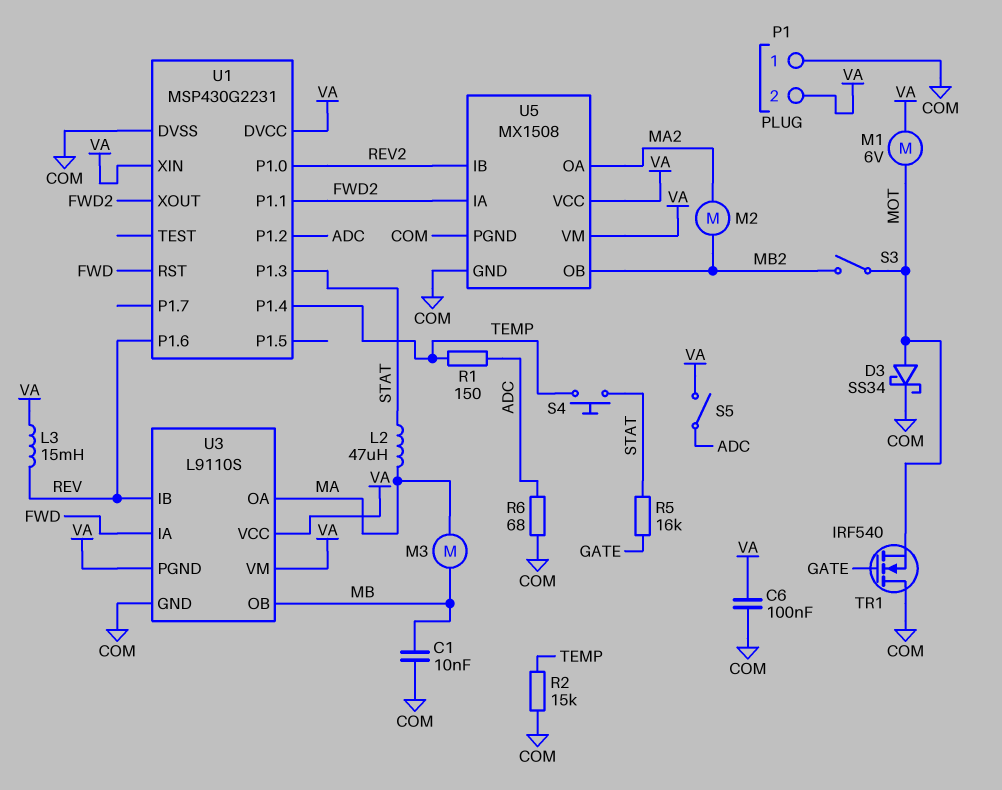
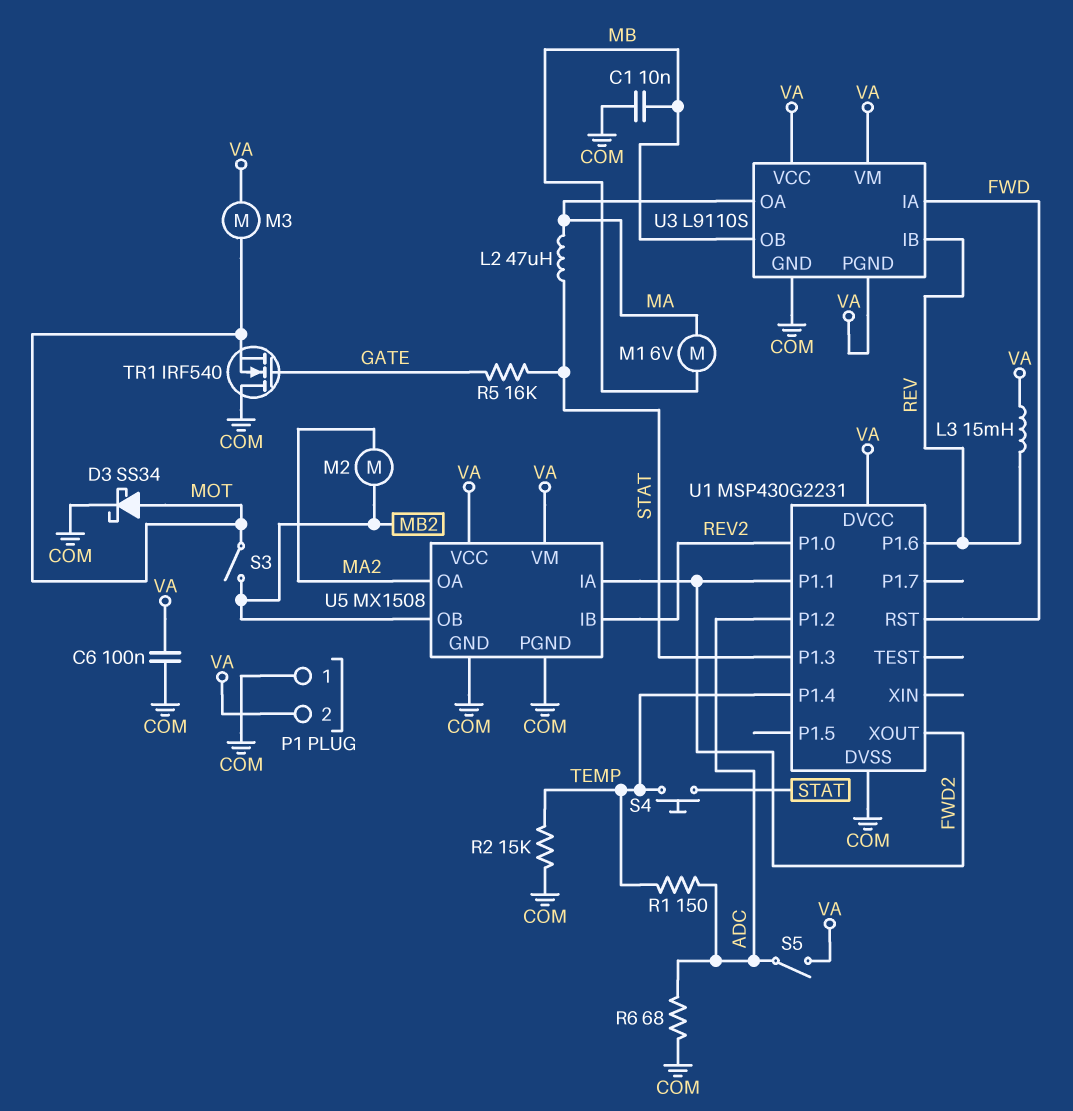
M1: motor 6V (MOT, VA) -> motor 6V (MA, MB)
M3: motor (MA, MB) -> motor (MOT, VA)
U1 pin XIN: VA -> none

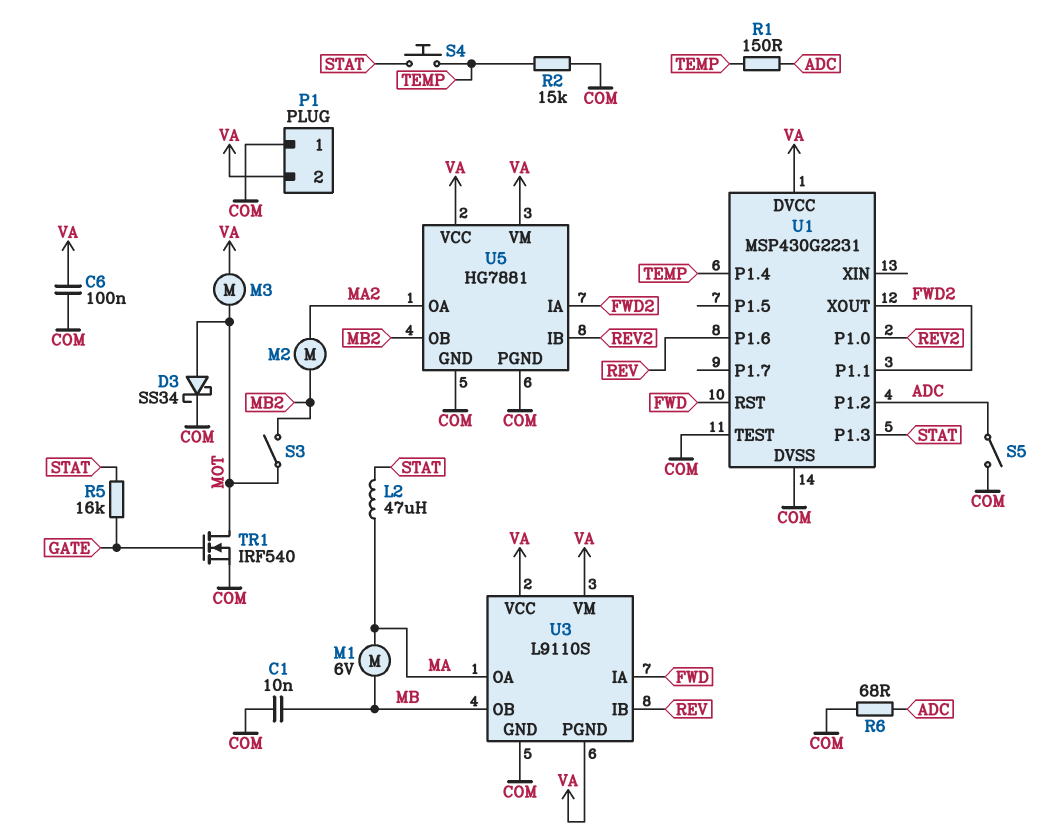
L3: 15mH (REV, VA) -> none
S5: switch (ADC, VA) -> switch (ADC, COM)
TR1: NMOS IRF540 (G GATE, D COM, S MOT) -> NMOS IRF540 (G GATE, D MOT, S COM)
U1 pin TEST: none -> COM
U5: MX1508 -> HG7881

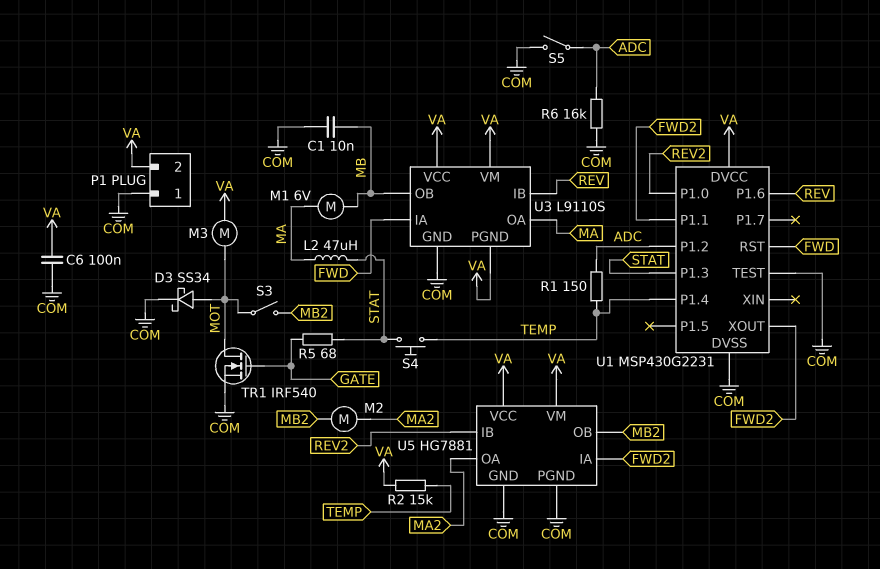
R2: 15k (COM, TEMP) -> 15k (TEMP, VA)
R5: 16k (GATE, STAT) -> 68 (GATE, STAT)
R6: 68 (ADC, COM) -> 16k (ADC, COM)

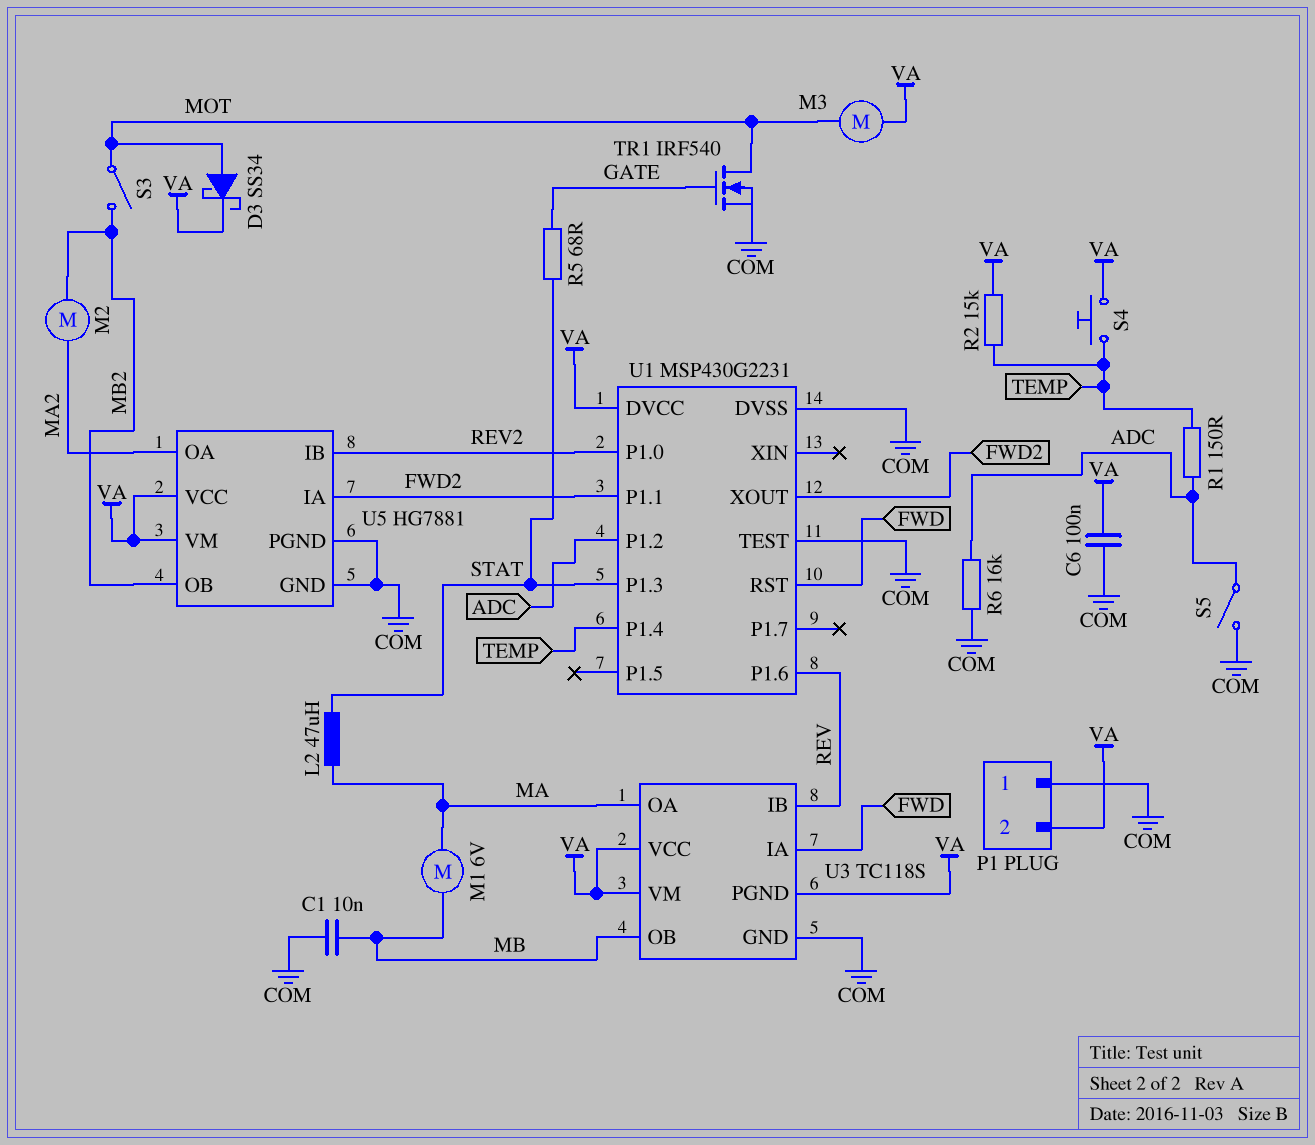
D3: schottky SS34 (A MOT, K COM) -> schottky SS34 (A MOT, K VA)
S4: button (STAT, TEMP) -> button (TEMP, VA)
U3: L9110S -> TC118S

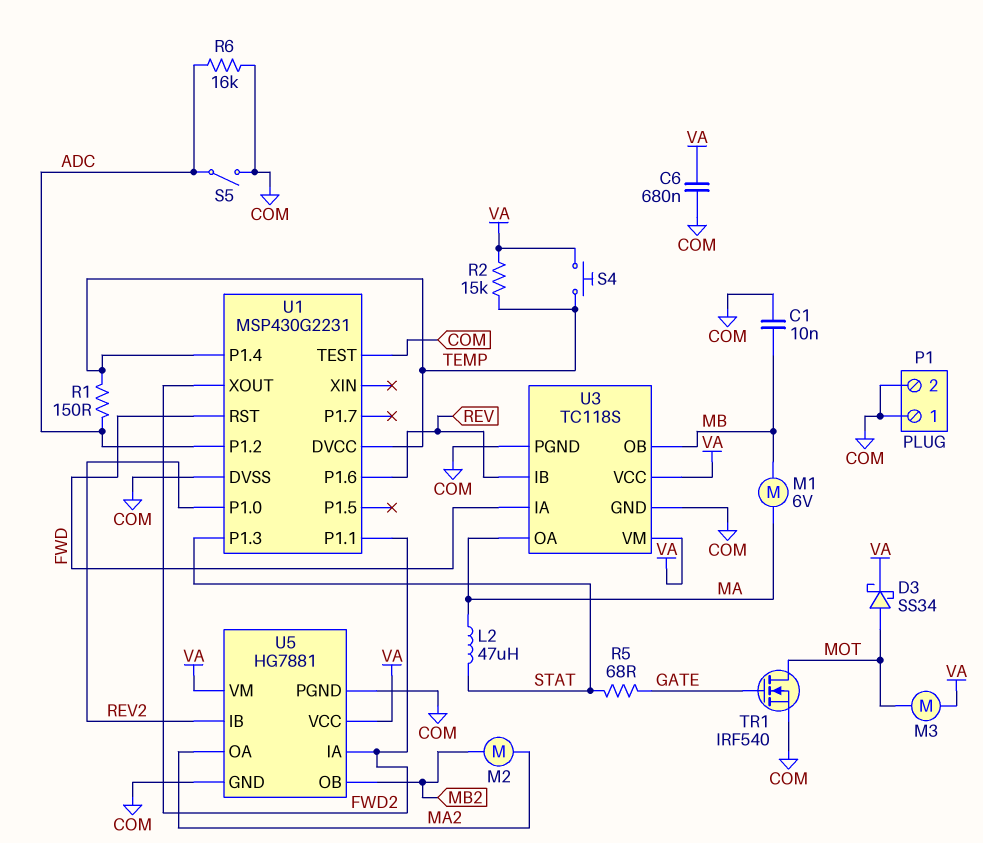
C6: 100nF (COM, VA) -> 680nF (COM, VA)
P1 pin 2: VA -> COM
S3: switch (MB2, MOT) -> none
U1 pin DVCC: VA -> TEMP
U3 pin PGND: VA -> COM

